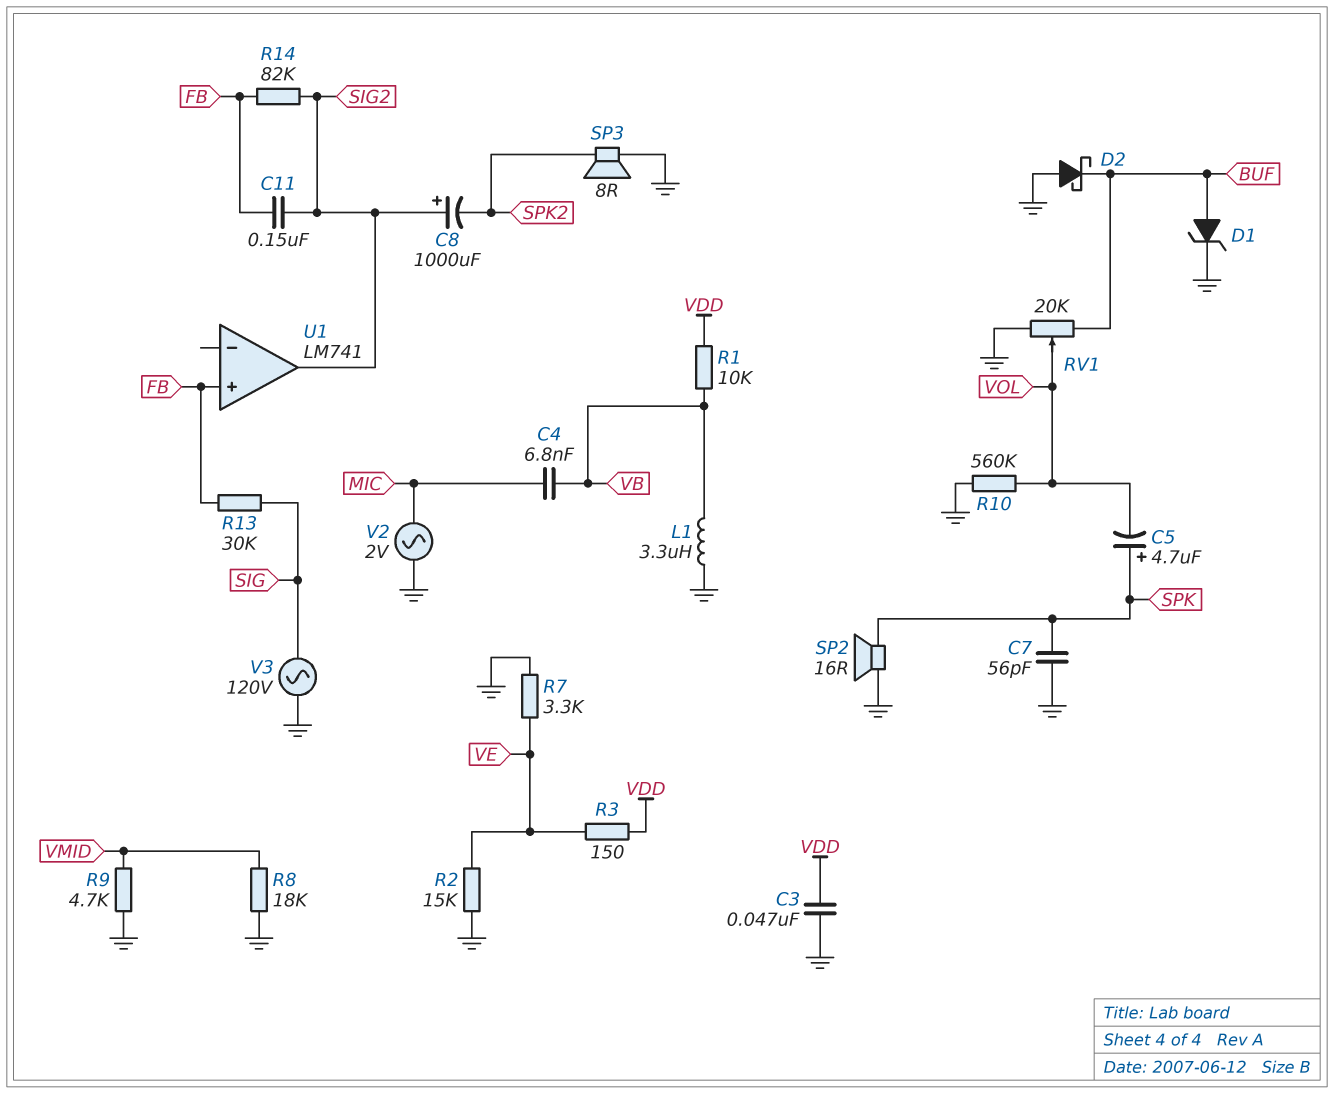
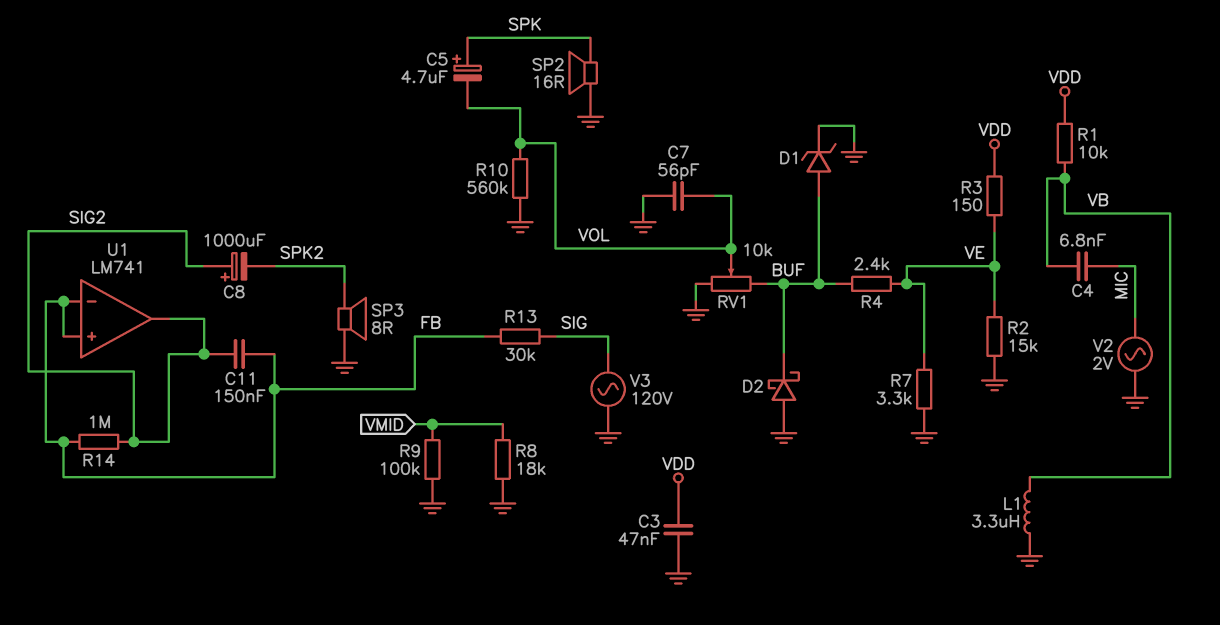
C7: 56pF (GND, SPK) -> 56pF (GND, VOL)
R4: none -> 2.4k (BUF, VE)
R9: 4.7k (GND, VMID) -> 100k (GND, VMID)
R14: 82k (FB, SIG2) -> 1M (FB, SIG2)
RV1: 20k (BUF, GND, wiper VOL) -> 10k (BUF, GND, wiper VOL)
U1 pin in-: none -> FB

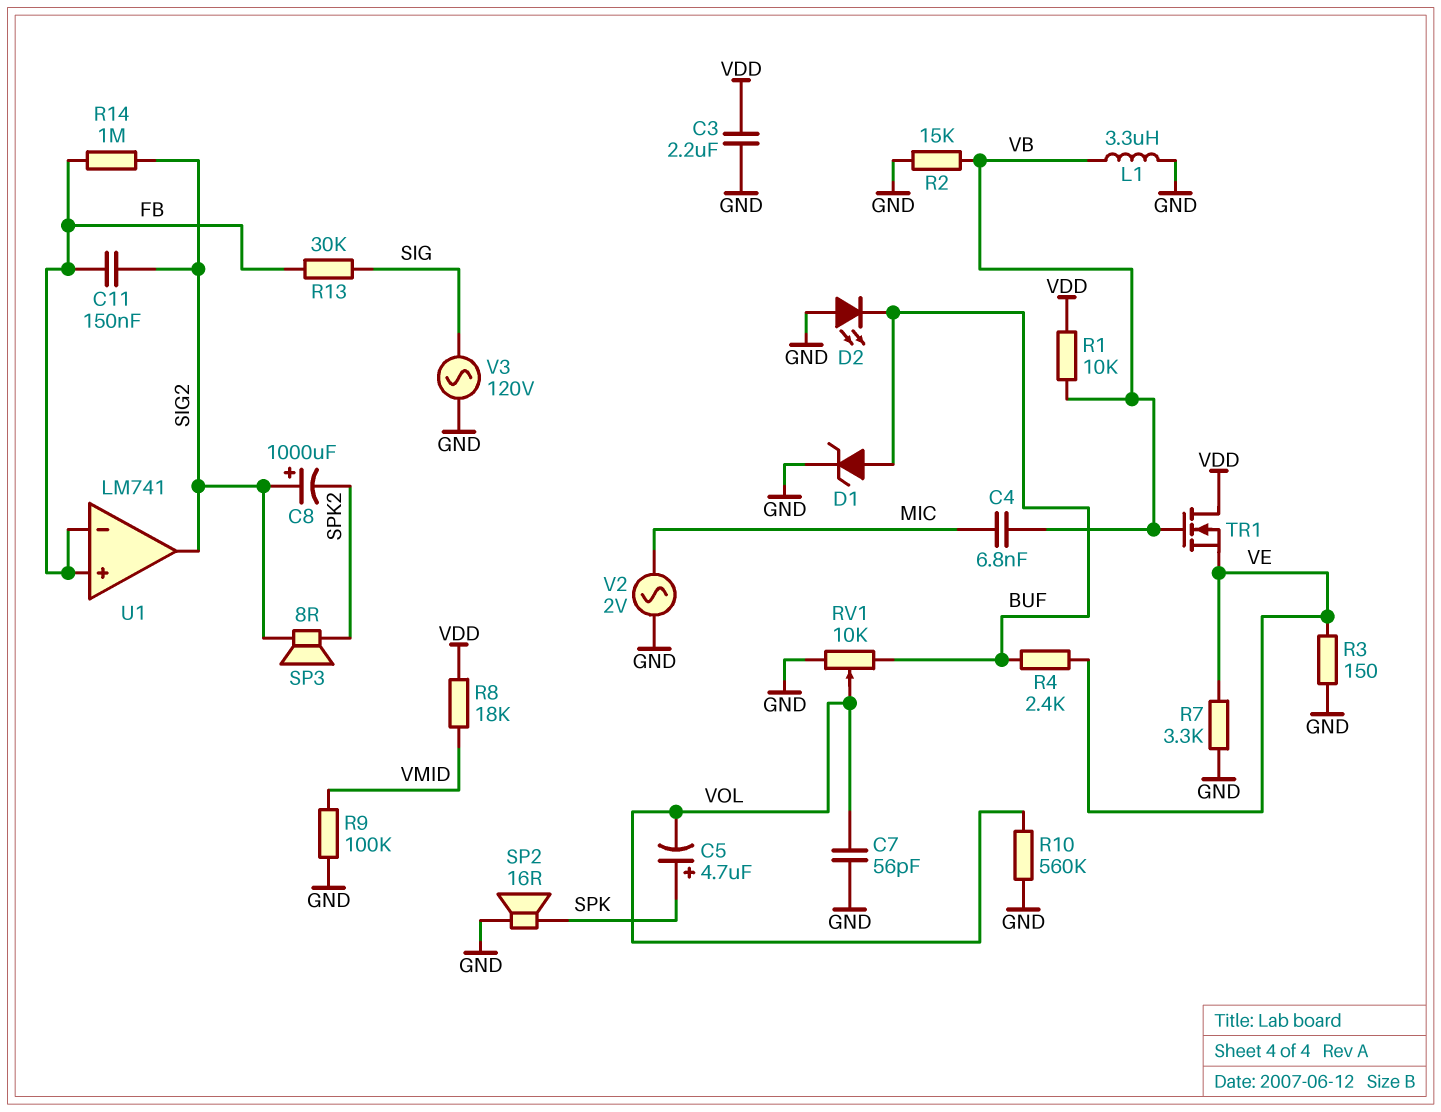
C3: 47nF (GND, VDD) -> 2.2uF (GND, VDD)
D2: schottky (A GND, K BUF) -> LED (A GND, K BUF)
R2: 15k (GND, VE) -> 15k (GND, VB)
R3: 150 (VDD, VE) -> 150 (GND, VE)
R8: 18k (GND, VMID) -> 18k (VDD, VMID)
SP3: speaker 8R (GND, SPK2) -> speaker 8R (SIG2, SPK2)
TR1: none -> NMOS (G VB, D VDD, S VE)

